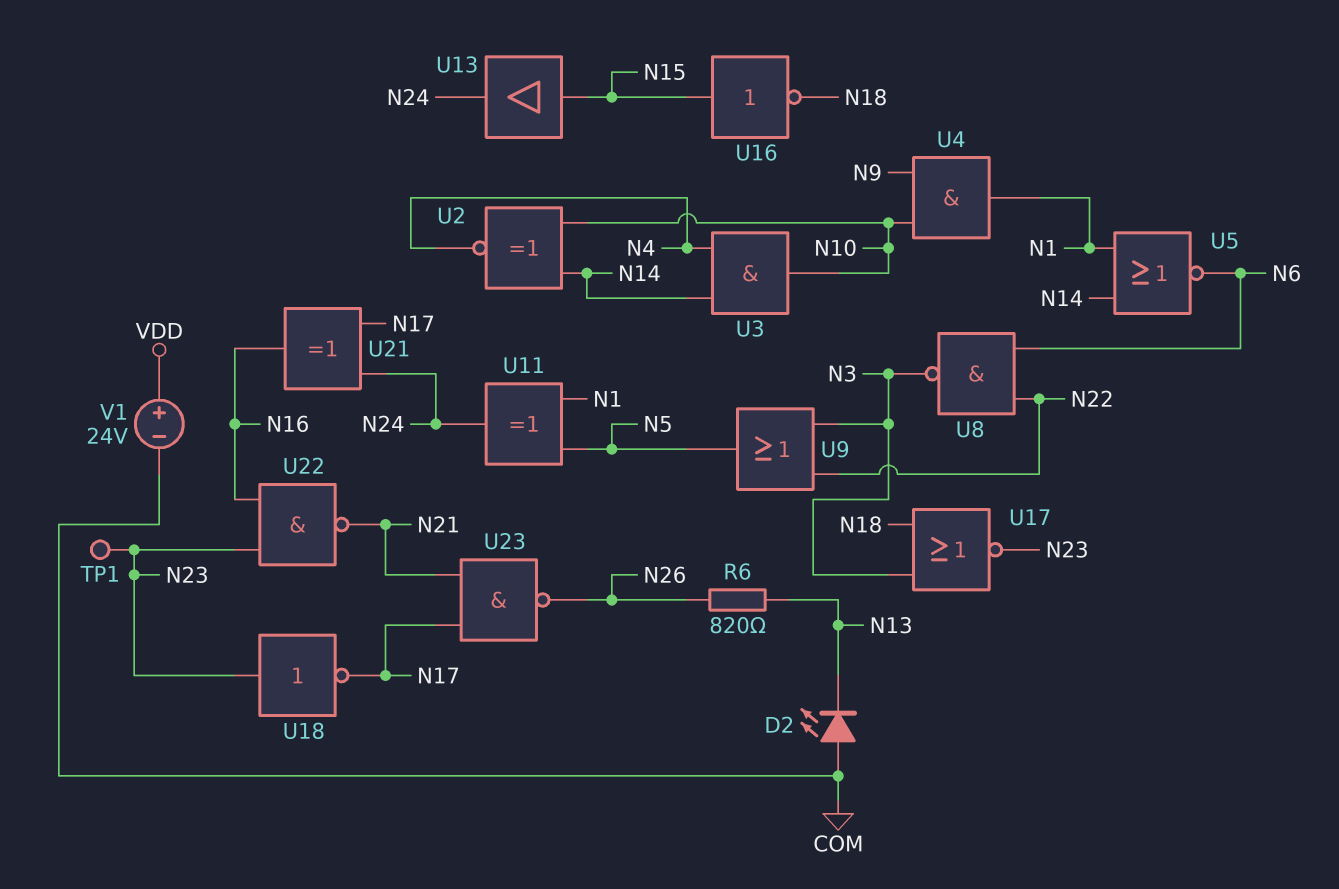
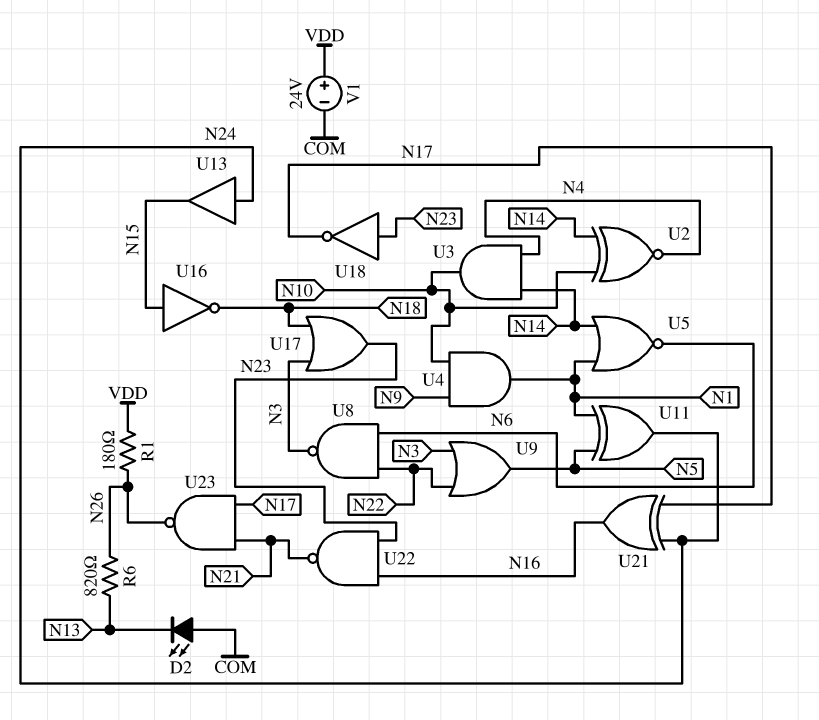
R1: none -> 180 (N26, VDD)
TP1: test point (N23) -> none
U13: buffer (in N15, out N24) -> buffer (in N24, out N15)
U17: NOR (in N3, in N18, out N23) -> OR (in N3, in N18, out N23)

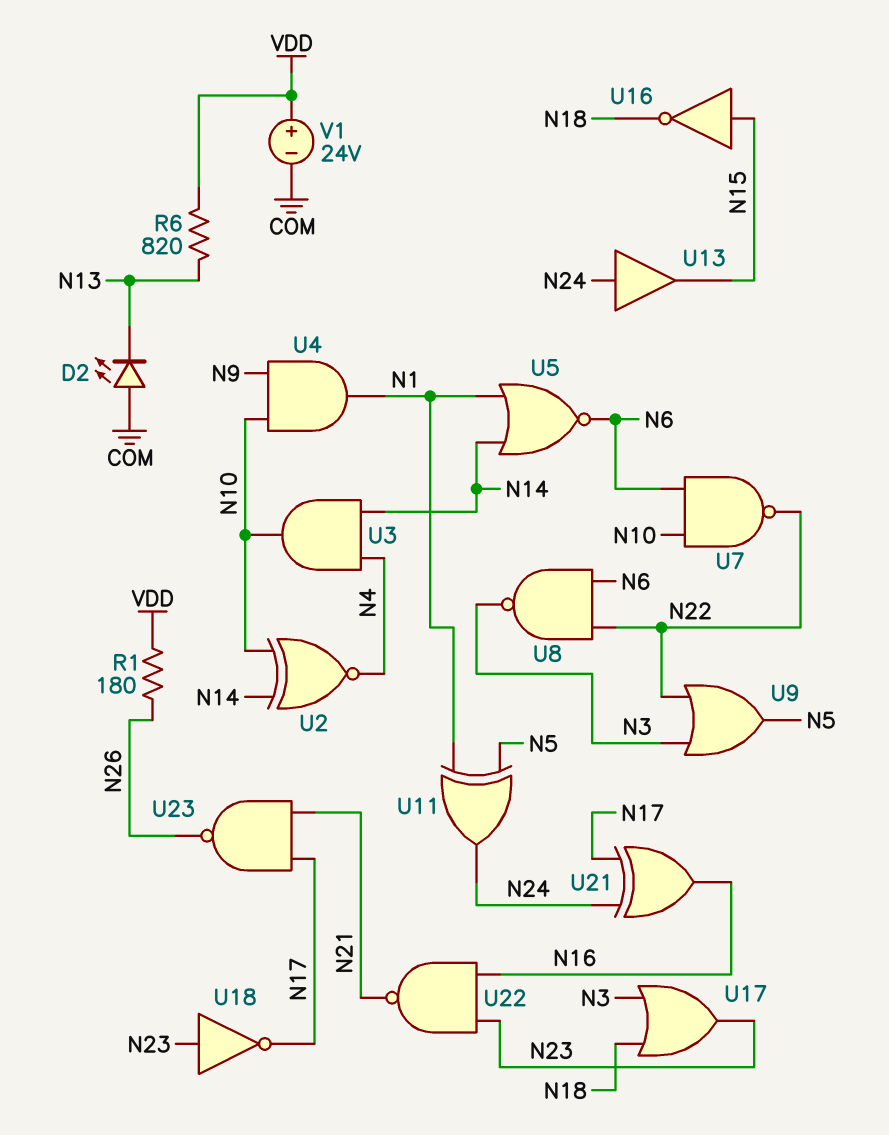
R6: 820 (N13, N26) -> 820 (N13, VDD)
U7: none -> NAND (in N6, in N10, out N22)

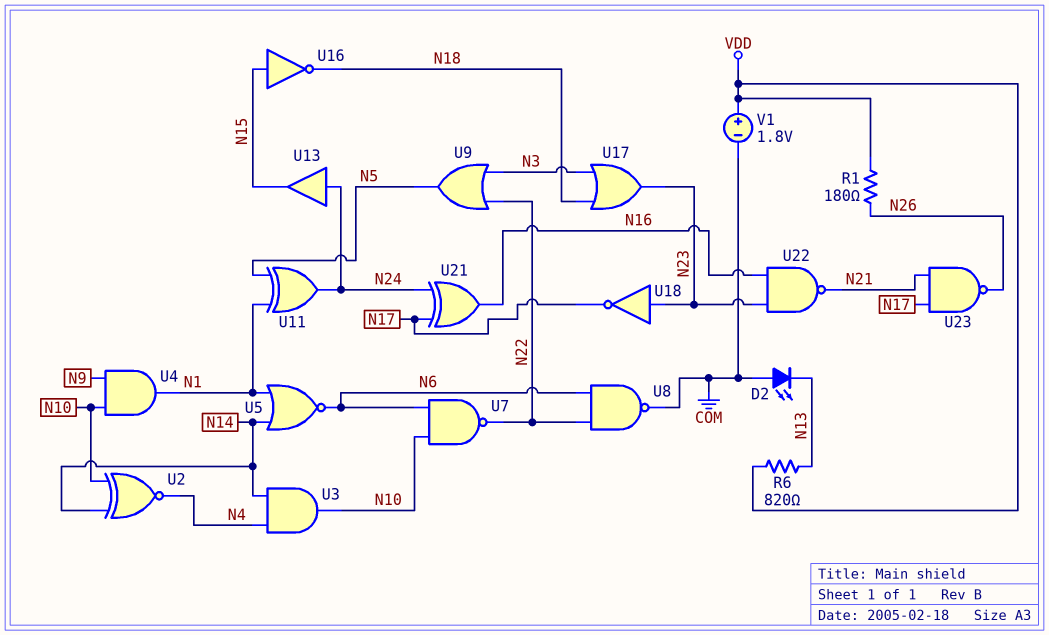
U8: NAND (in N6, in N22, out N3) -> NAND (in N6, in N22, out COM)
V1: 24V (plus VDD, minus COM) -> 1.8V (plus VDD, minus COM)

